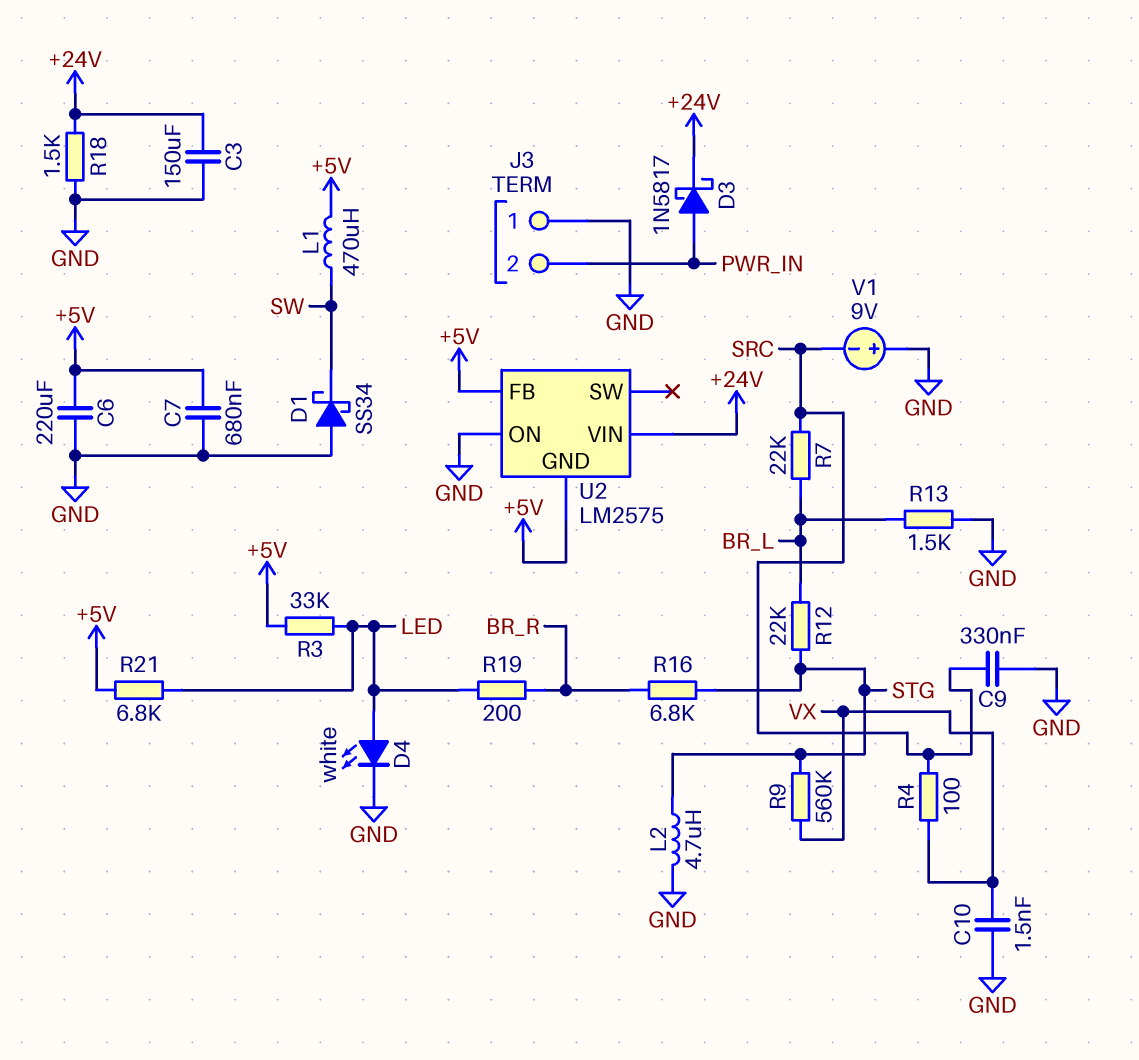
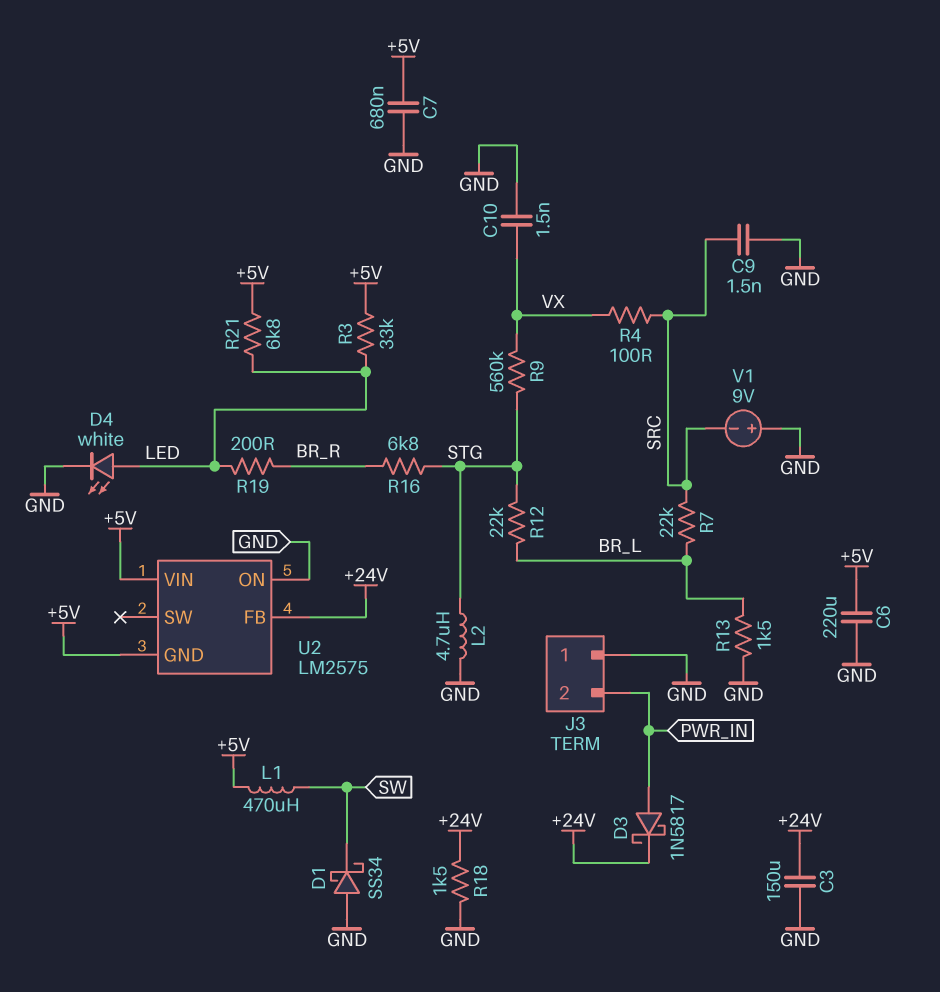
C9: 330nF (GND, SRC) -> 1.5nF (GND, SRC)
U2 pin FB: +5V -> +24V
U2 pin VIN: +24V -> +5V

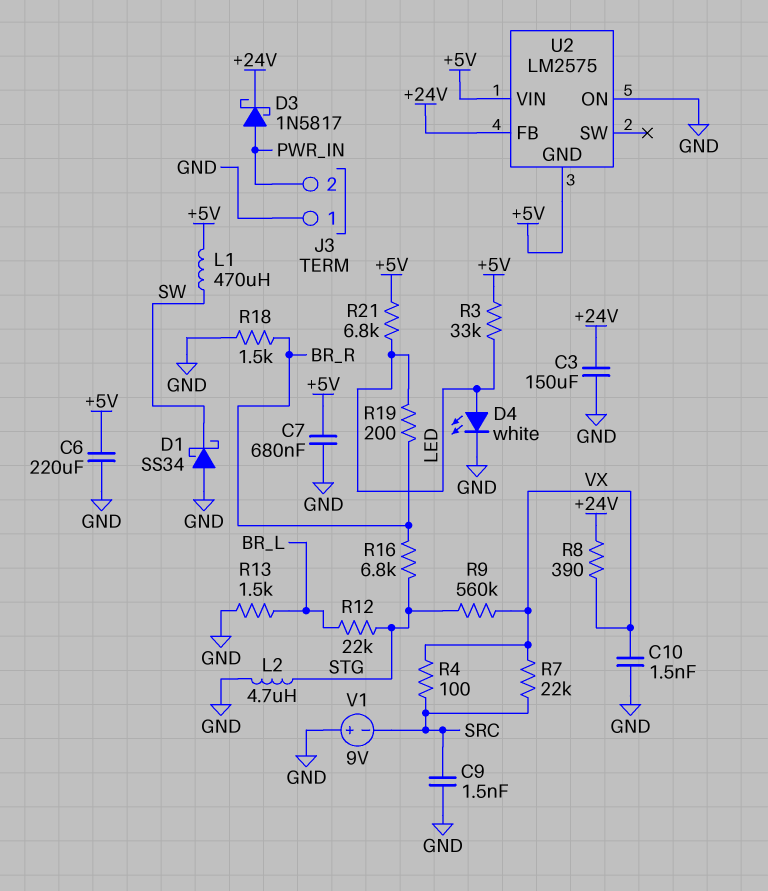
R7: 22k (BR_L, SRC) -> 22k (SRC, VX)
R8: none -> 390 (+24V, VX)
R18: 1.5k (+24V, GND) -> 1.5k (BR_R, GND)

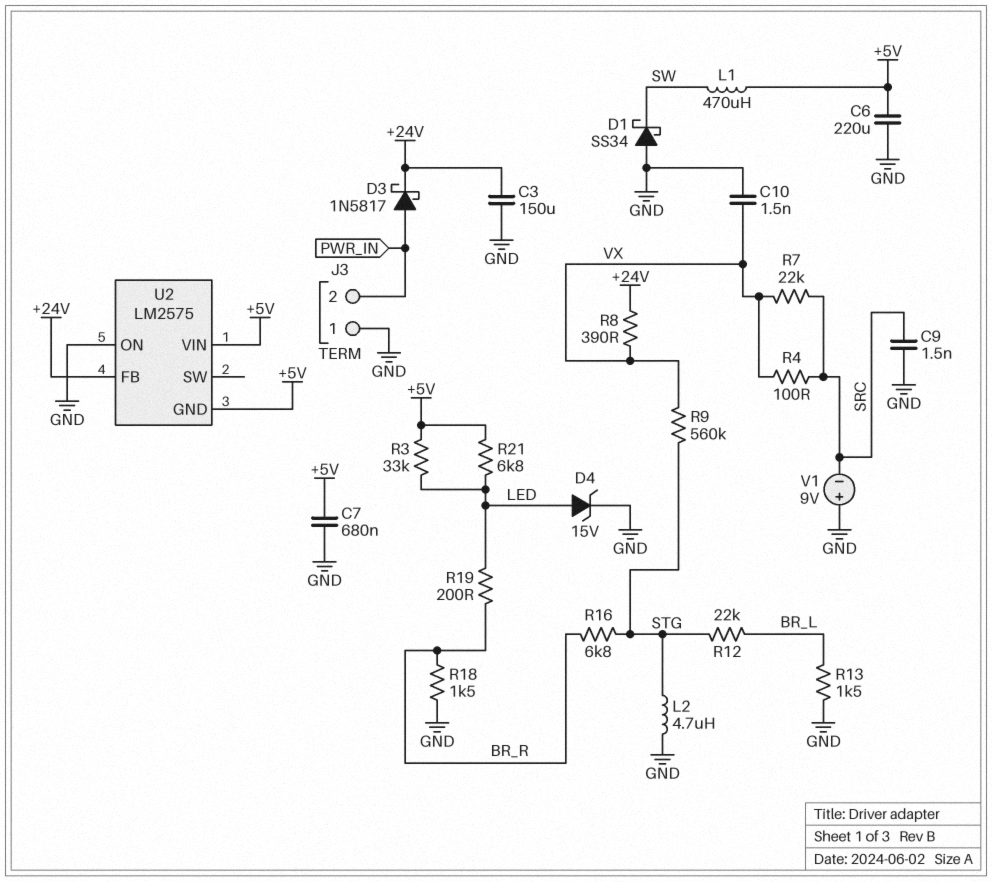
D4: LED white (A LED, K GND) -> zener 15V (A LED, K GND)

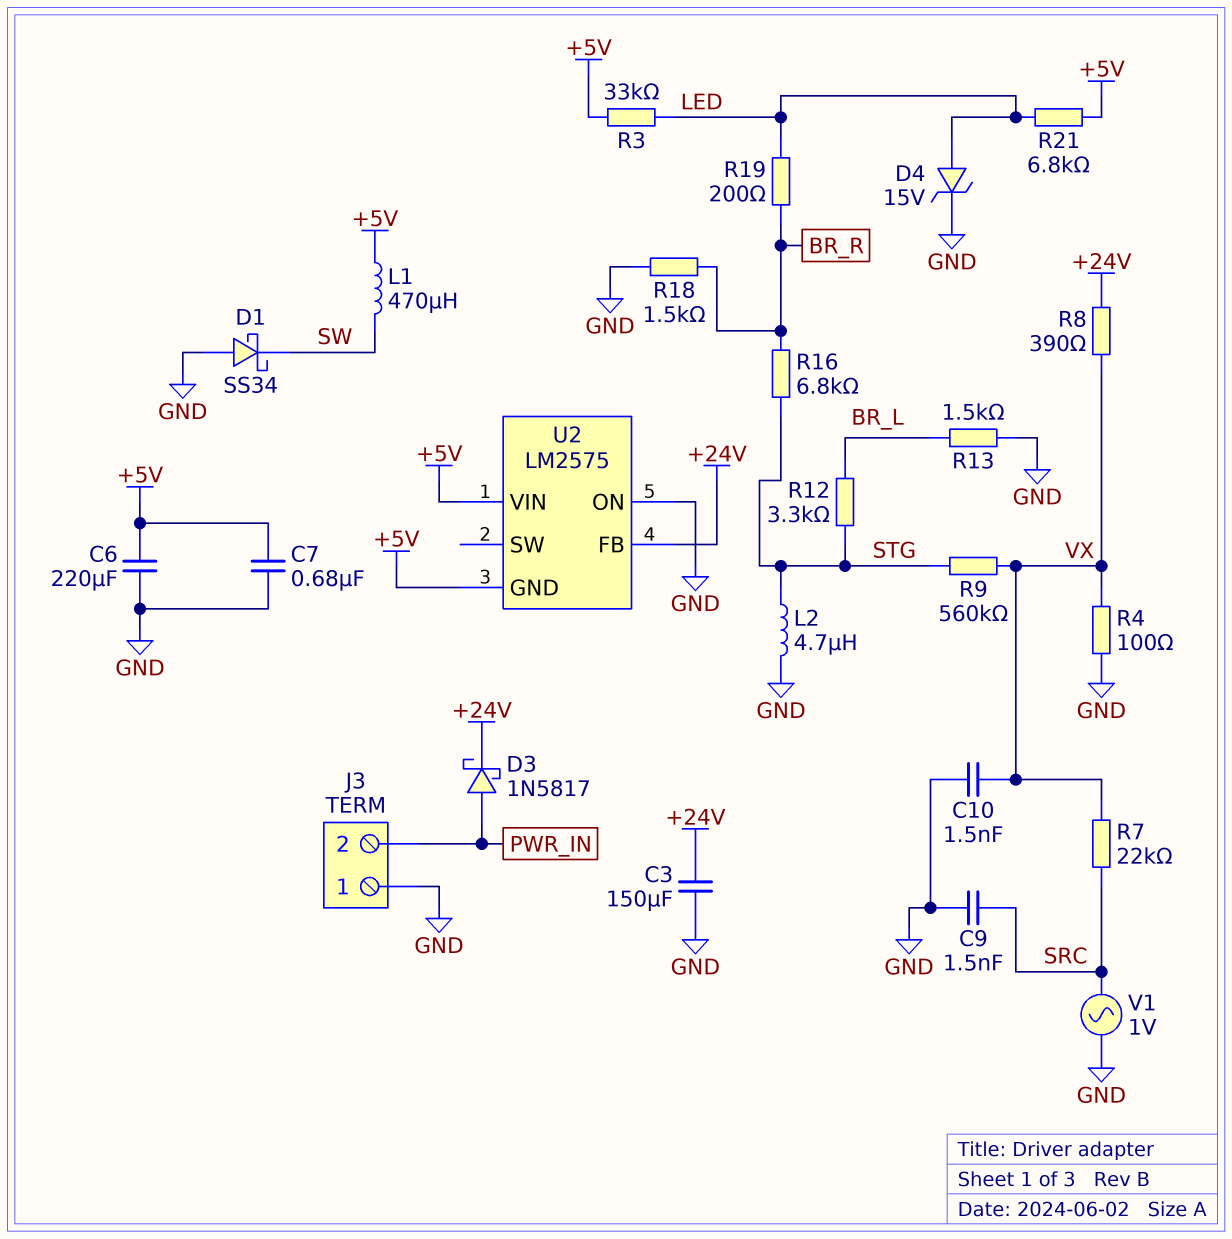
R4: 100 (SRC, VX) -> 100 (GND, VX)
R12: 22k (BR_L, STG) -> 3.3k (BR_L, STG)
V1: 9V (plus GND, minus SRC) -> AC 1V (GND, SRC)

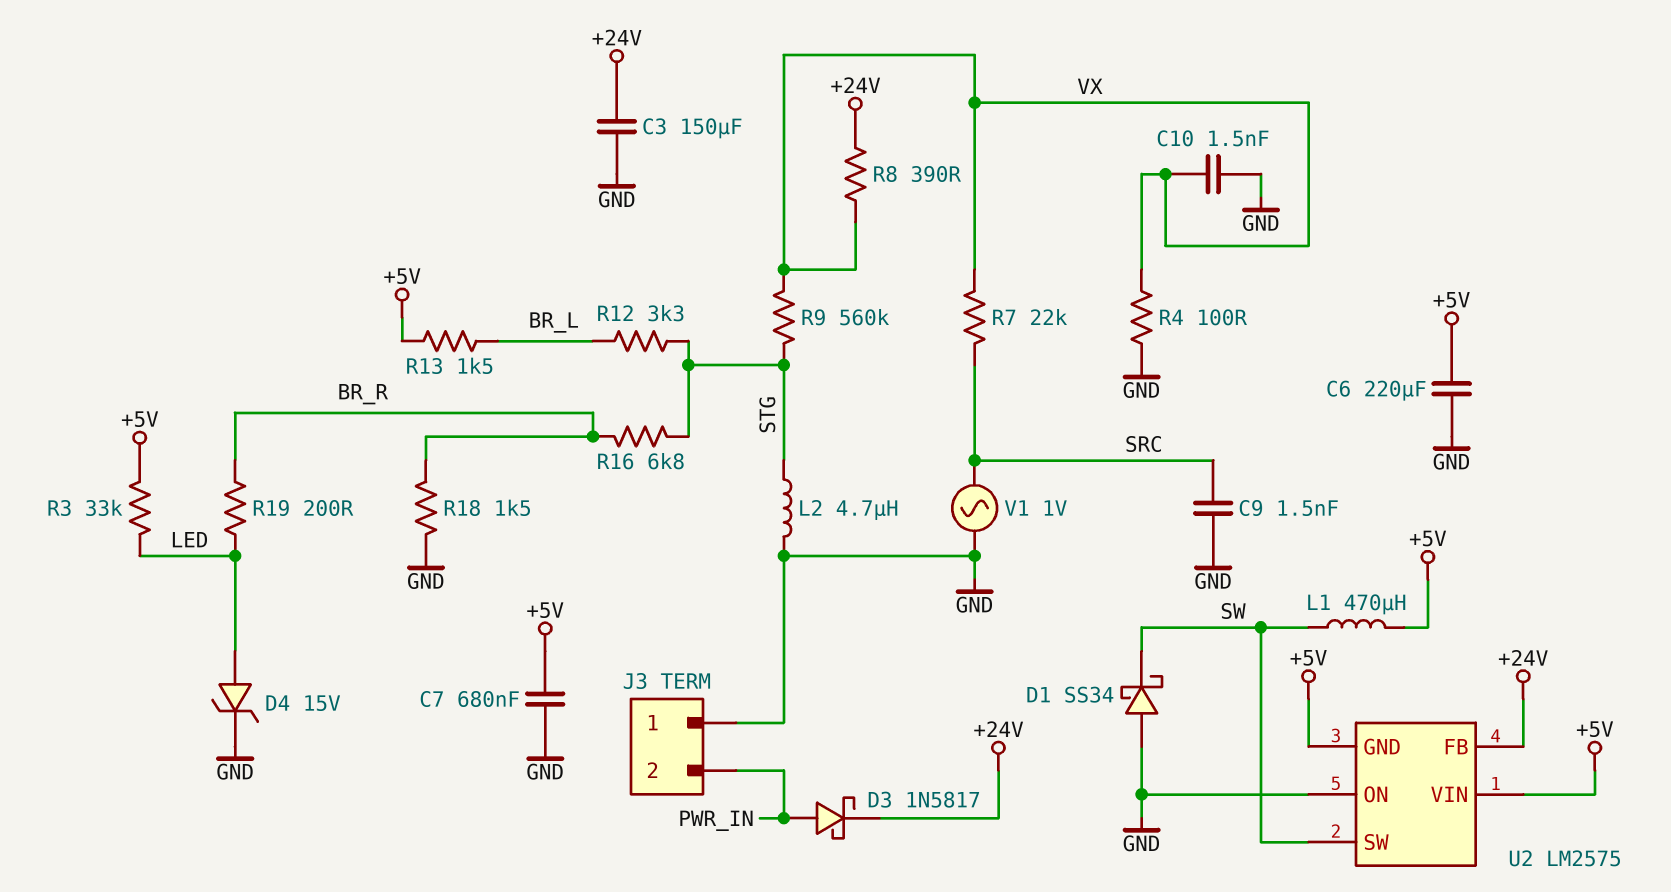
R13: 1.5k (BR_L, GND) -> 1.5k (+5V, BR_L)
R21: 6.8k (+5V, LED) -> none
U2 pin SW: none -> SW

